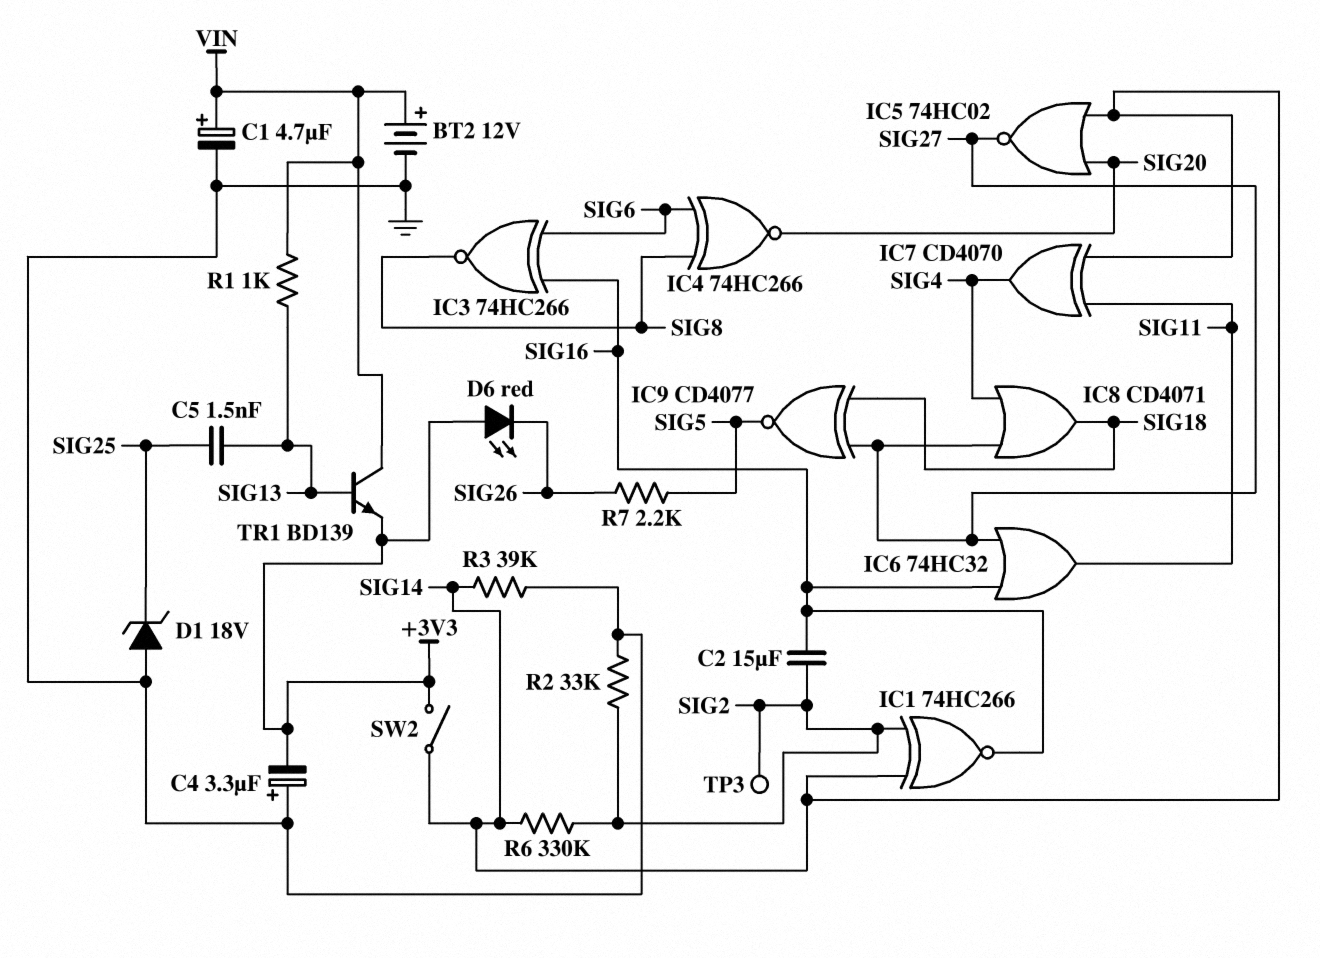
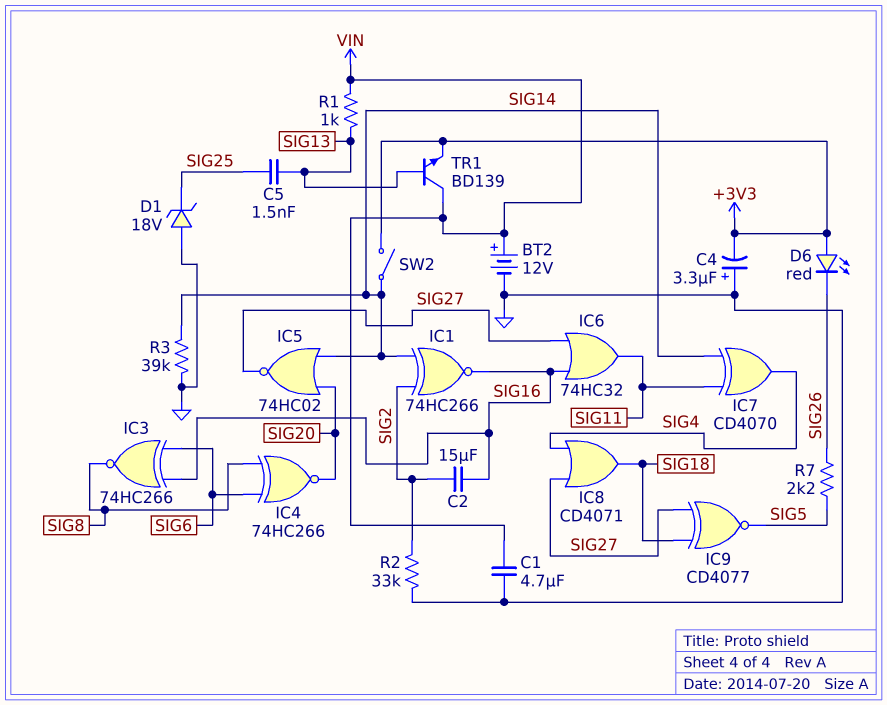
C1: 4.7uF (plus VIN, minus GND) -> 4.7uF (GND, VIN)
R6: 330k (SIG2, SIG14) -> none
TP3: test point (SIG2) -> none

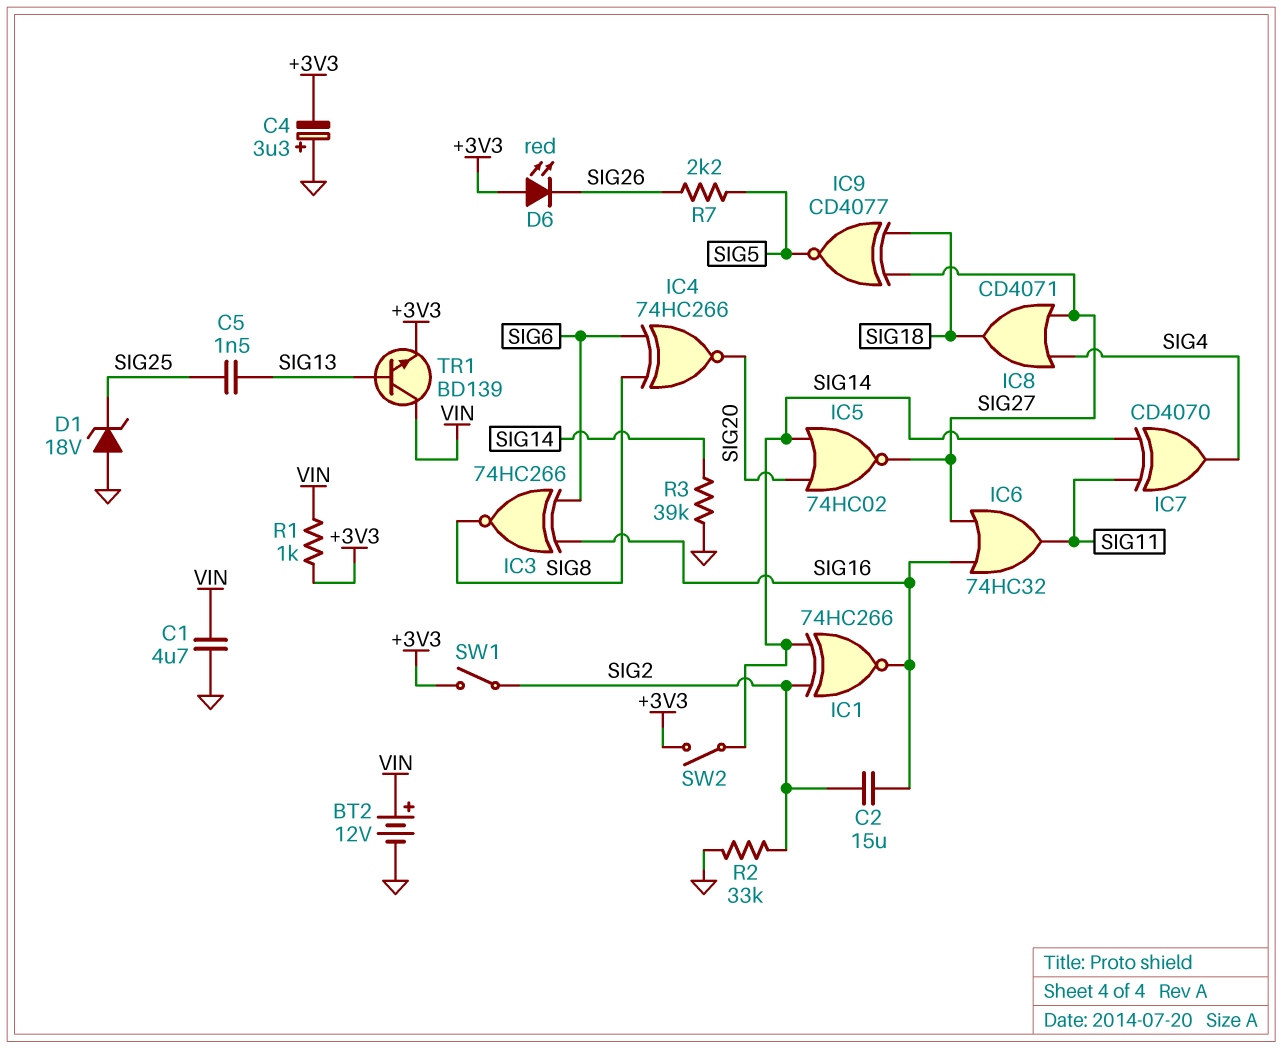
R1: 1k (SIG13, VIN) -> 1k (+3V3, VIN)
SW1: none -> switch (+3V3, SIG2)

